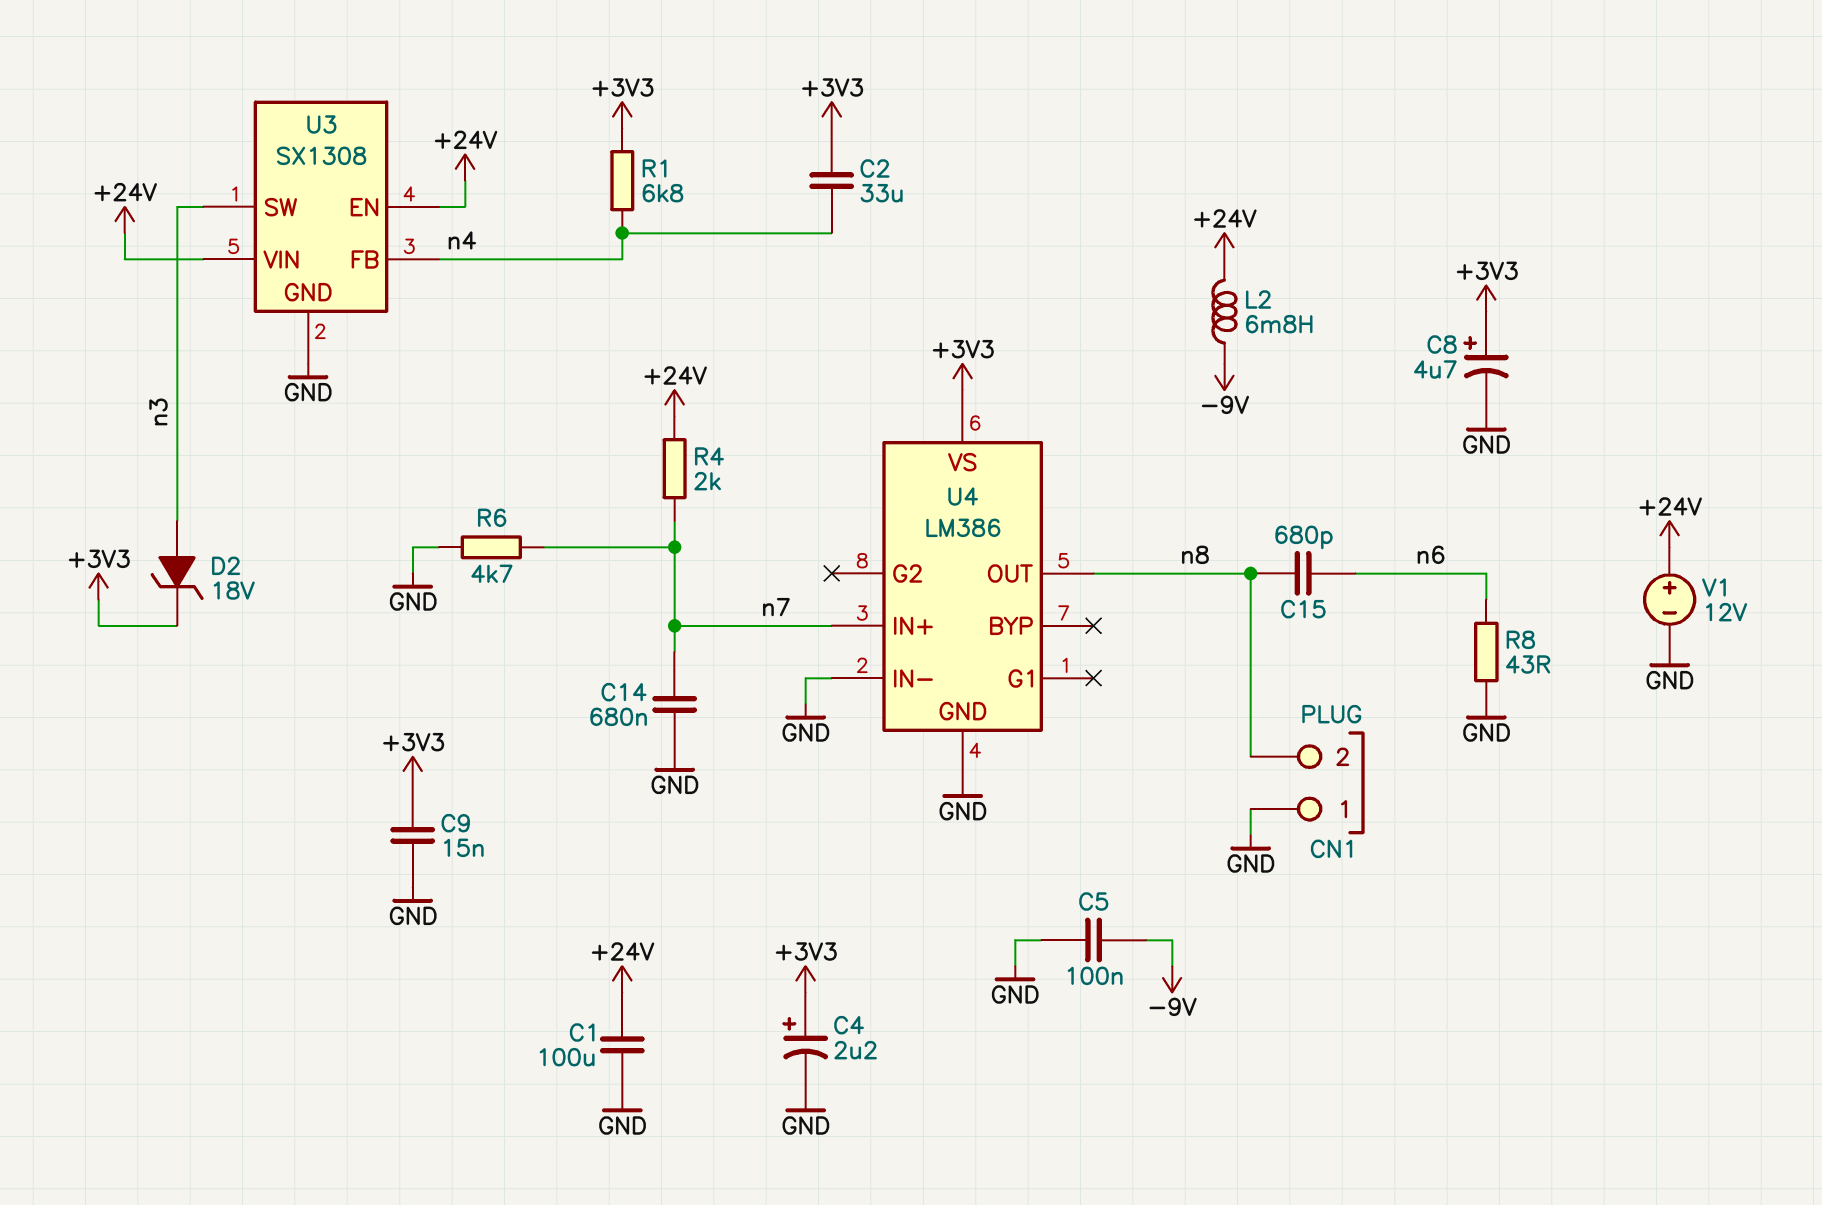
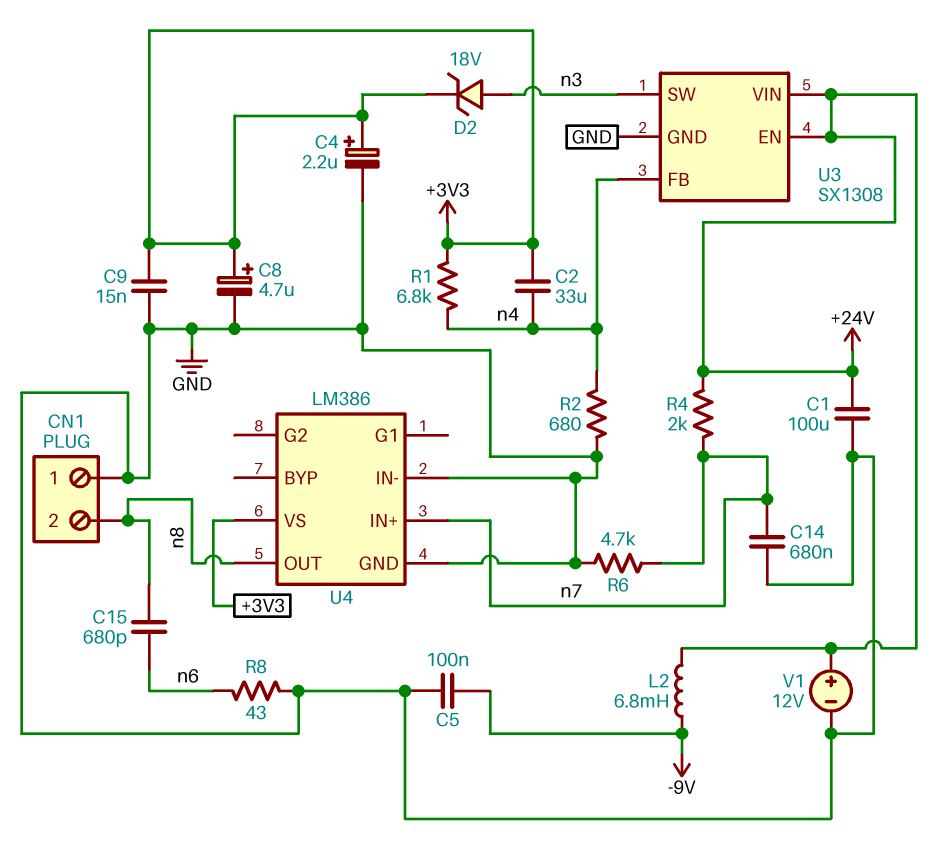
R2: none -> 680 (GND, n4)

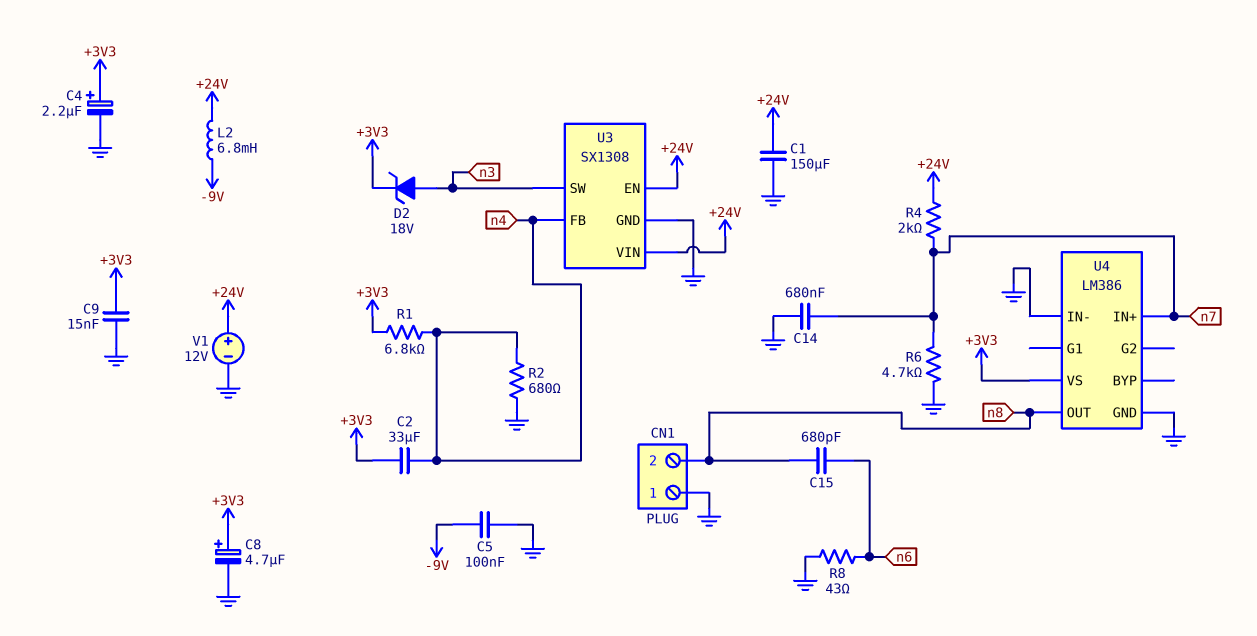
C1: 100uF (+24V, GND) -> 150uF (+24V, GND)

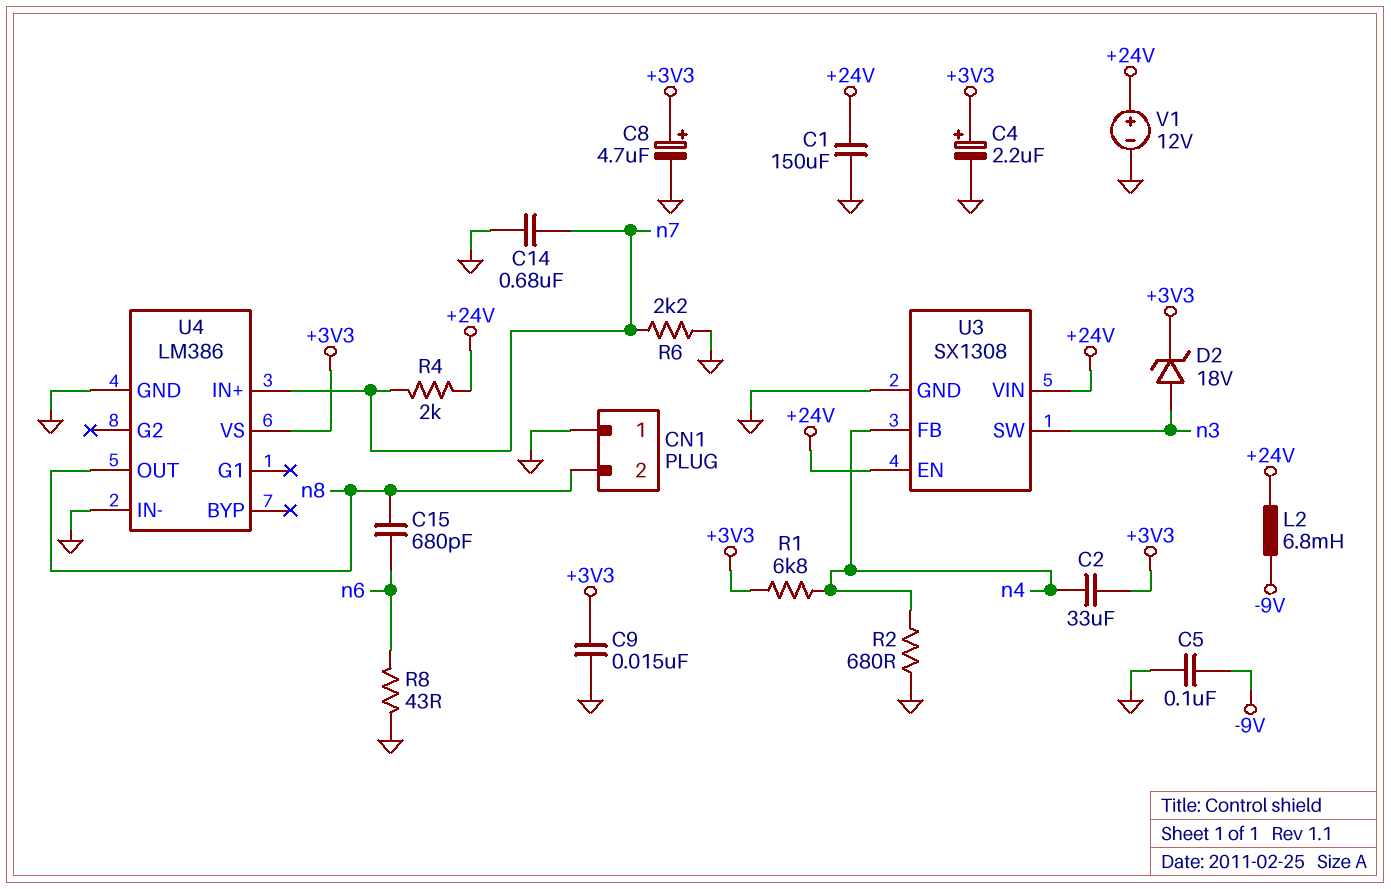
R6: 4.7k (GND, n7) -> 2.2k (GND, n7)

